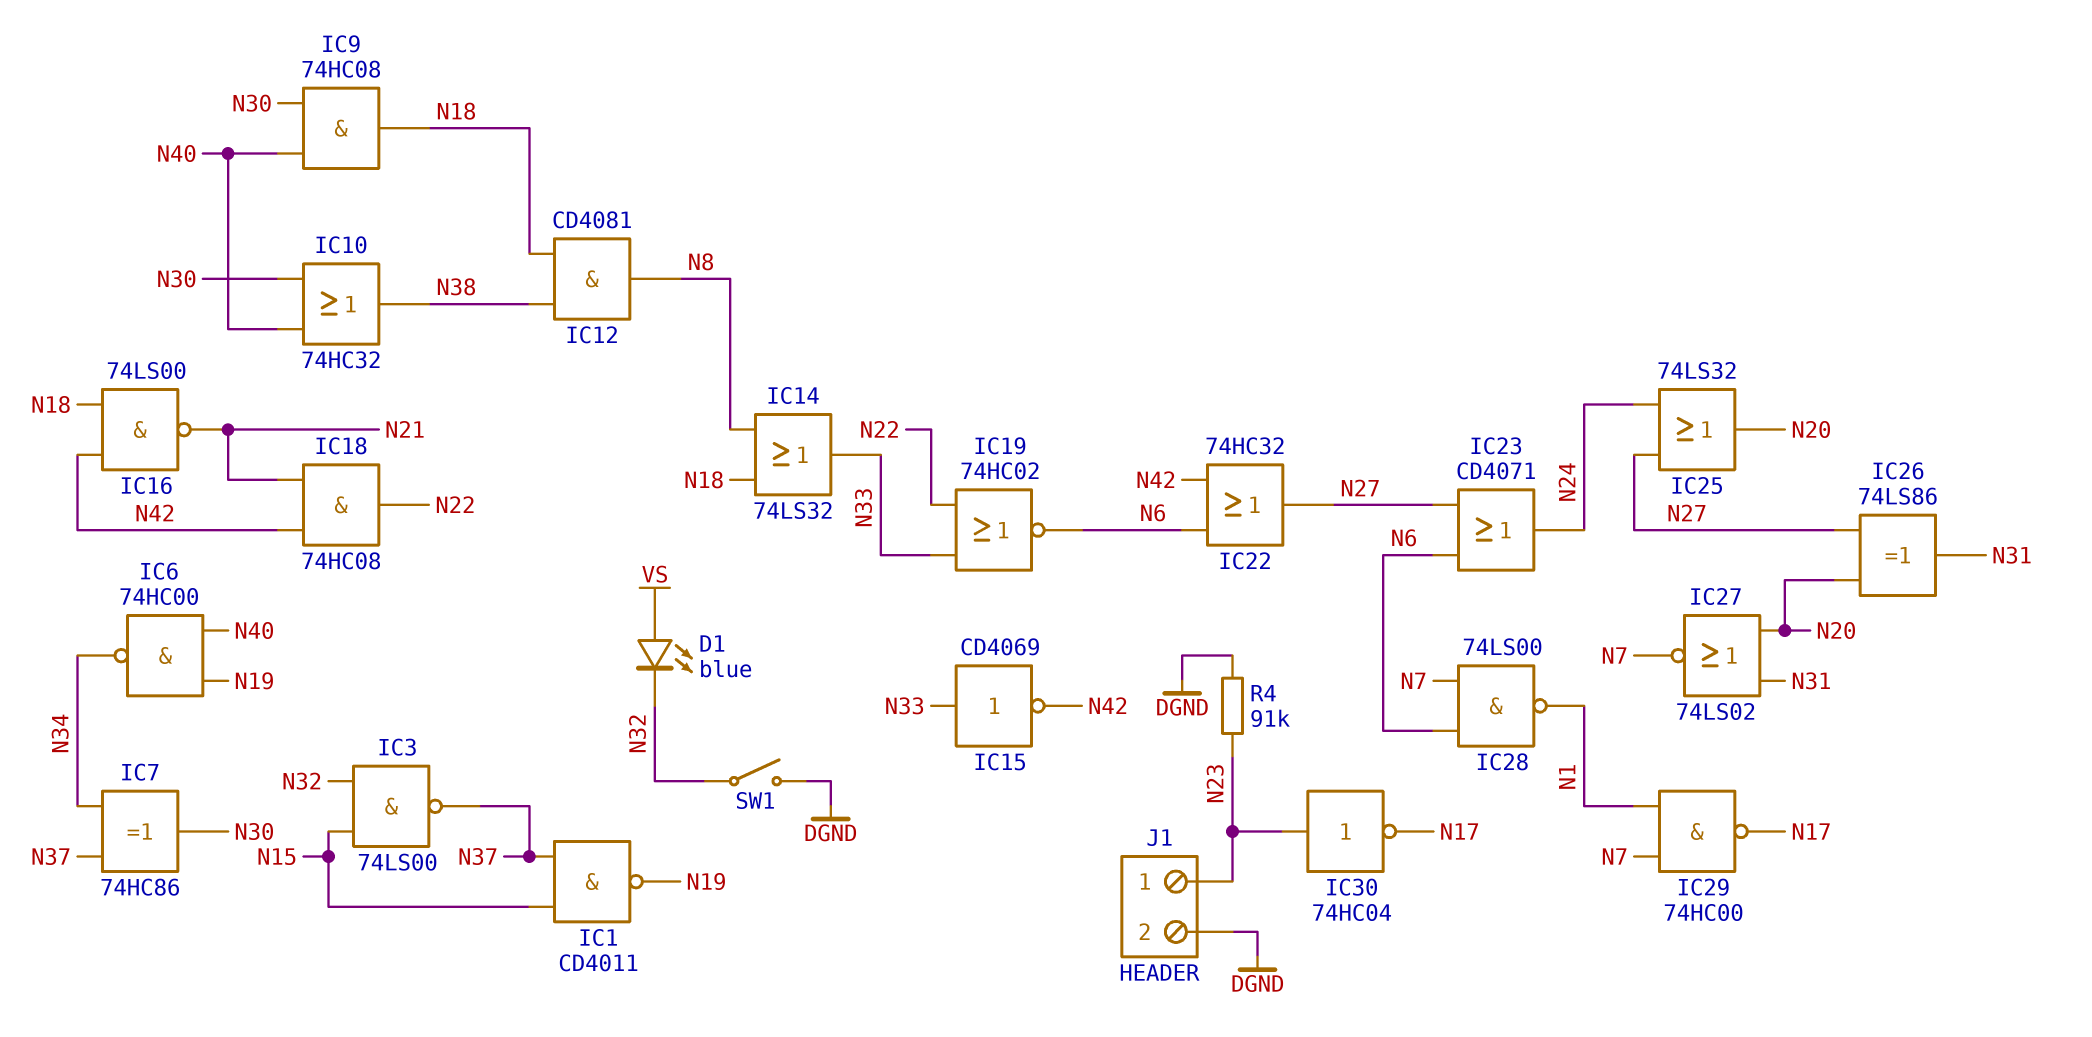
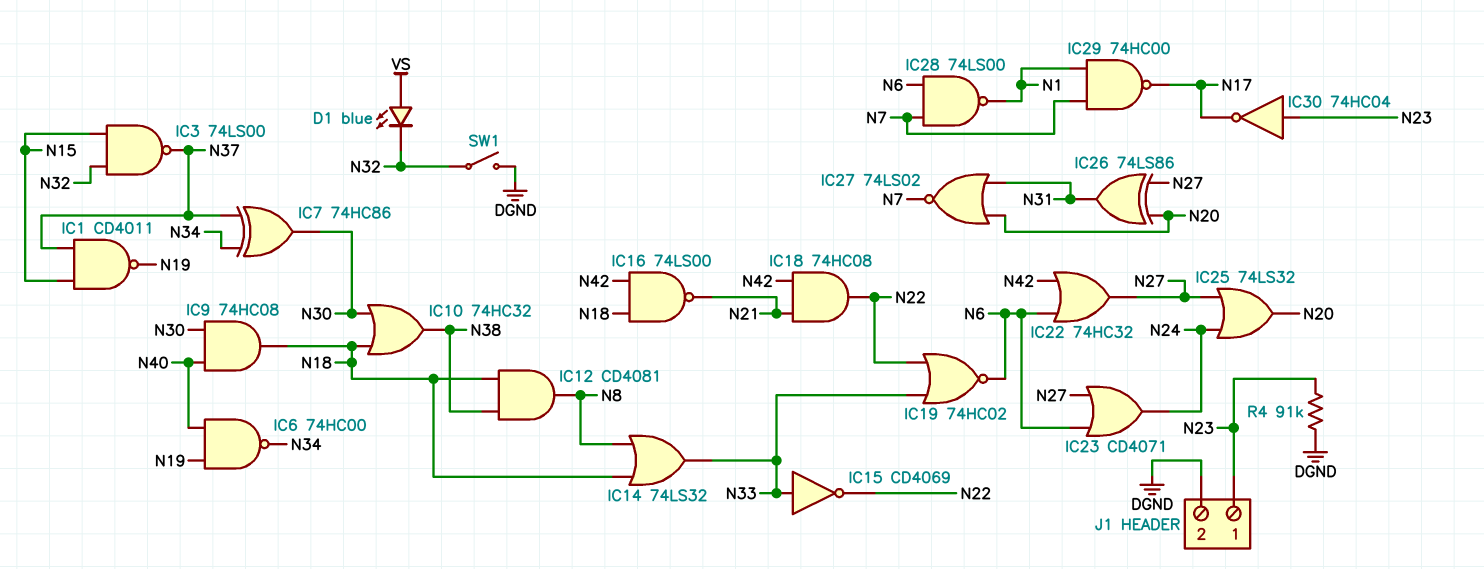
IC10: OR 74HC32 (in N30, in N40, out N38) -> OR 74HC32 (in N18, in N30, out N38)
IC15: NOT CD4069 (in N33, out N42) -> NOT CD4069 (in N33, out N22)

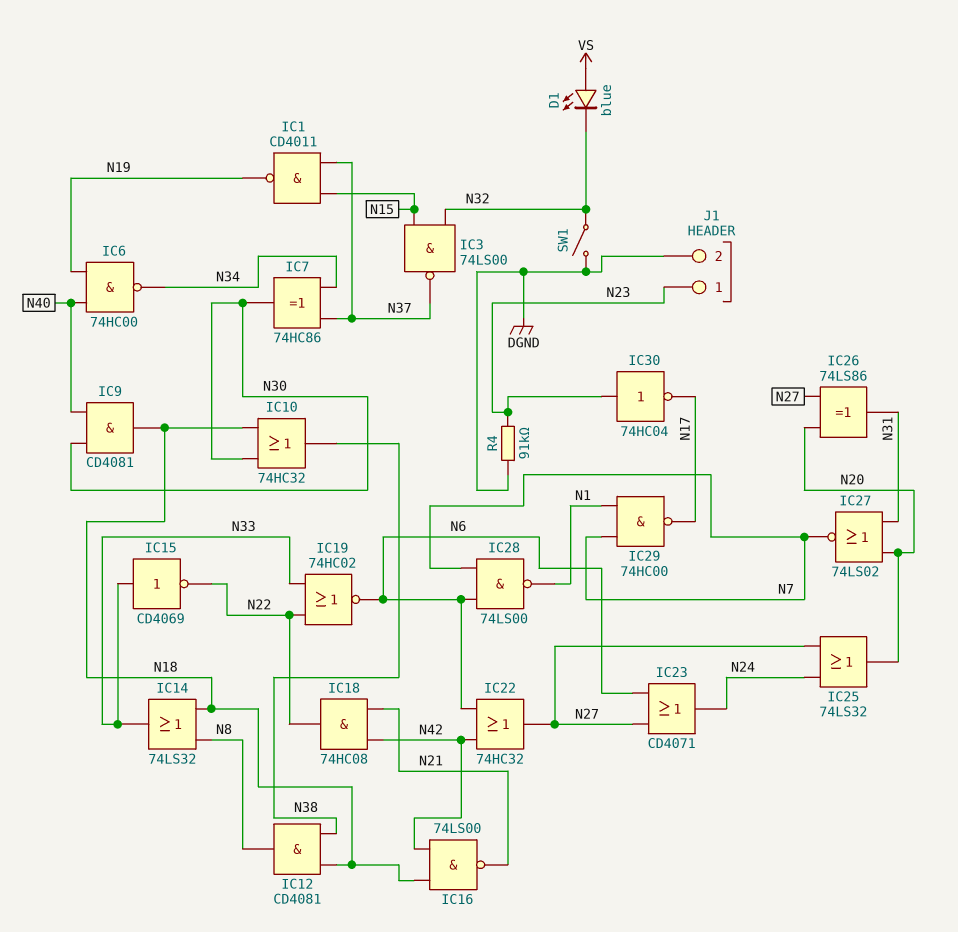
IC9: AND 74HC08 (in N30, in N40, out N18) -> AND CD4081 (in N30, in N40, out N18)

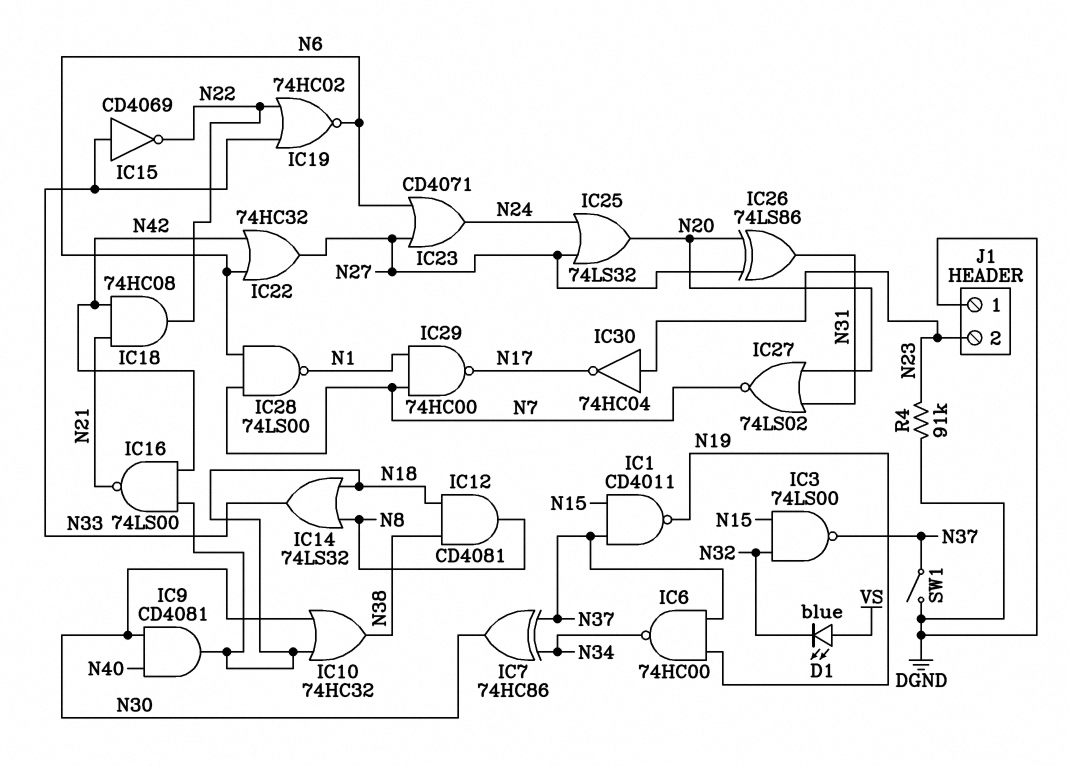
IC6: NAND 74HC00 (in N19, in N40, out N34) -> NAND 74HC00 (in N19, in N37, out N34)
J1 pin 1: N23 -> DGND
J1 pin 2: DGND -> N23
SW1: switch (DGND, N32) -> switch (DGND, N37)

